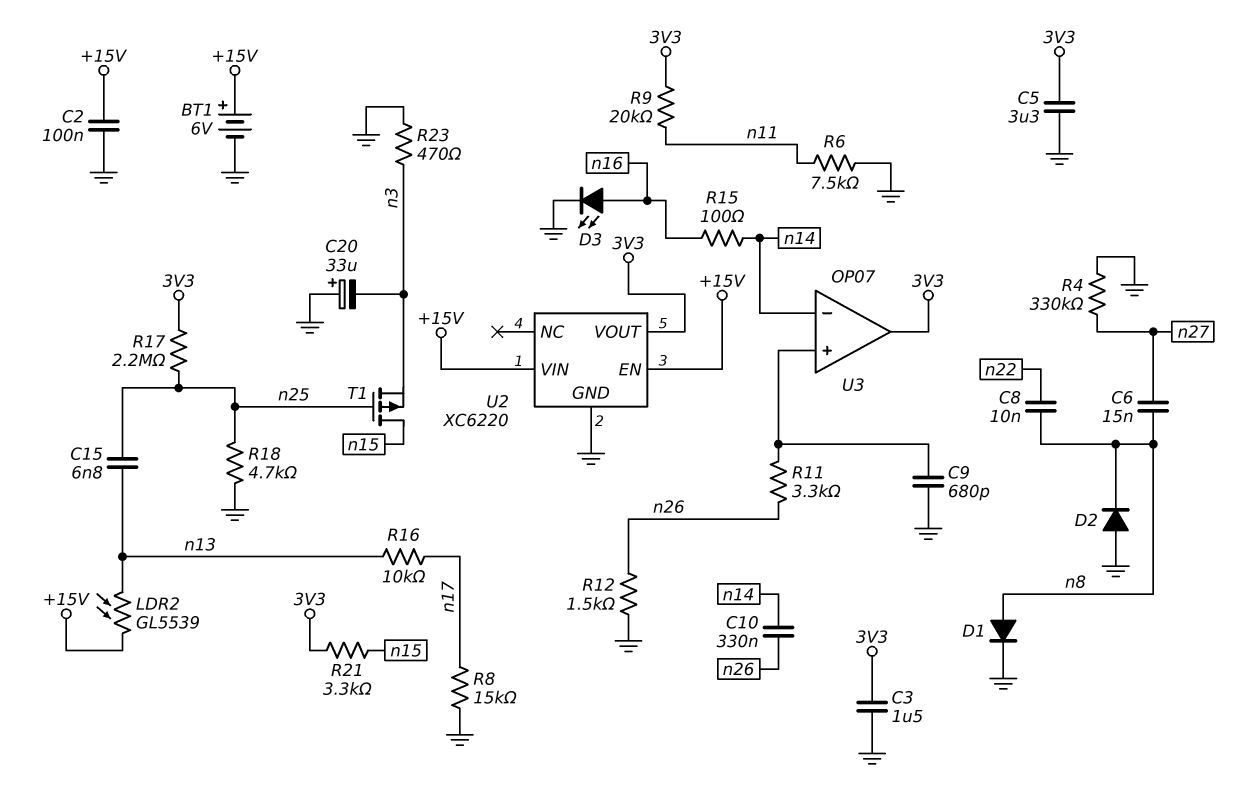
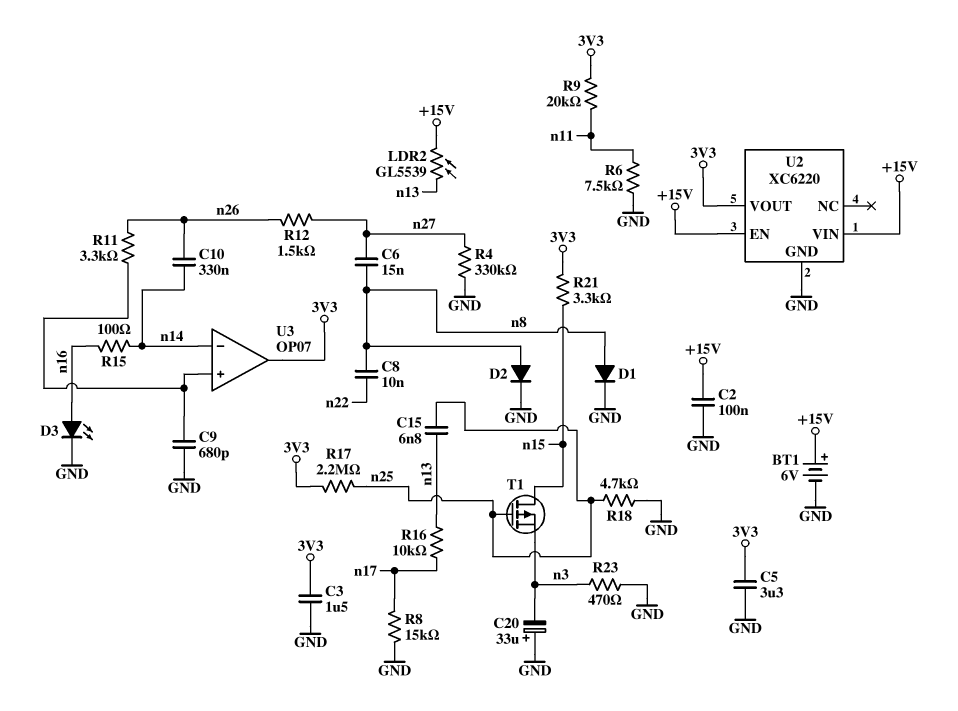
D2: diode (A GND, K n8) -> diode (A n8, K GND)
R12: 1.5k (GND, n26) -> 1.5k (n26, n27)

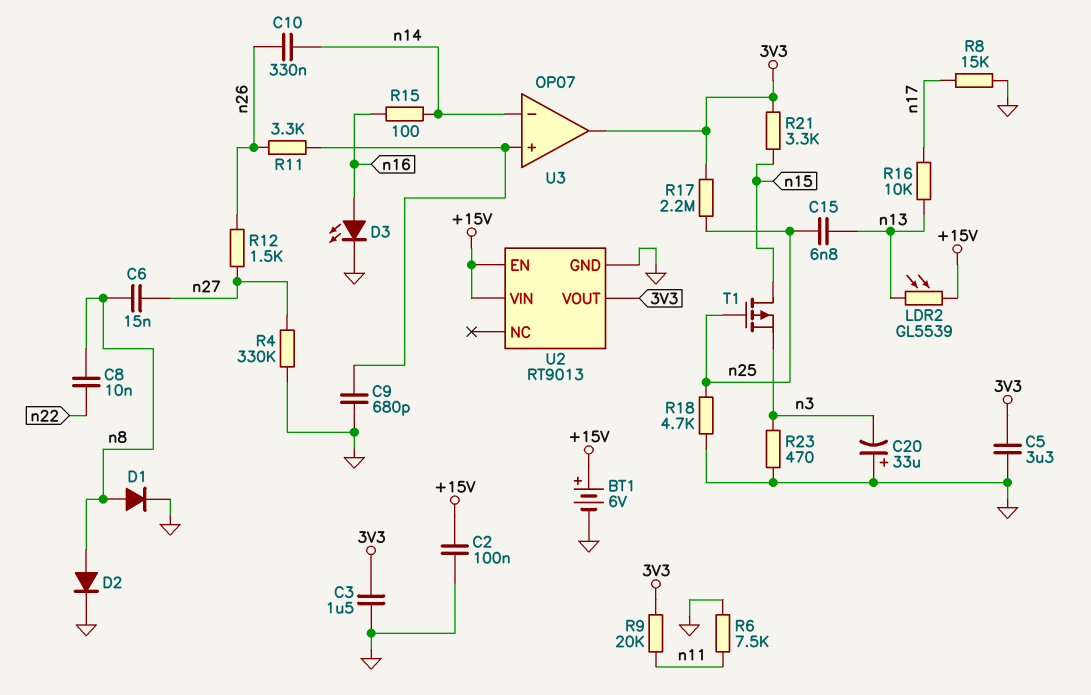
U2: XC6220 -> RT9013

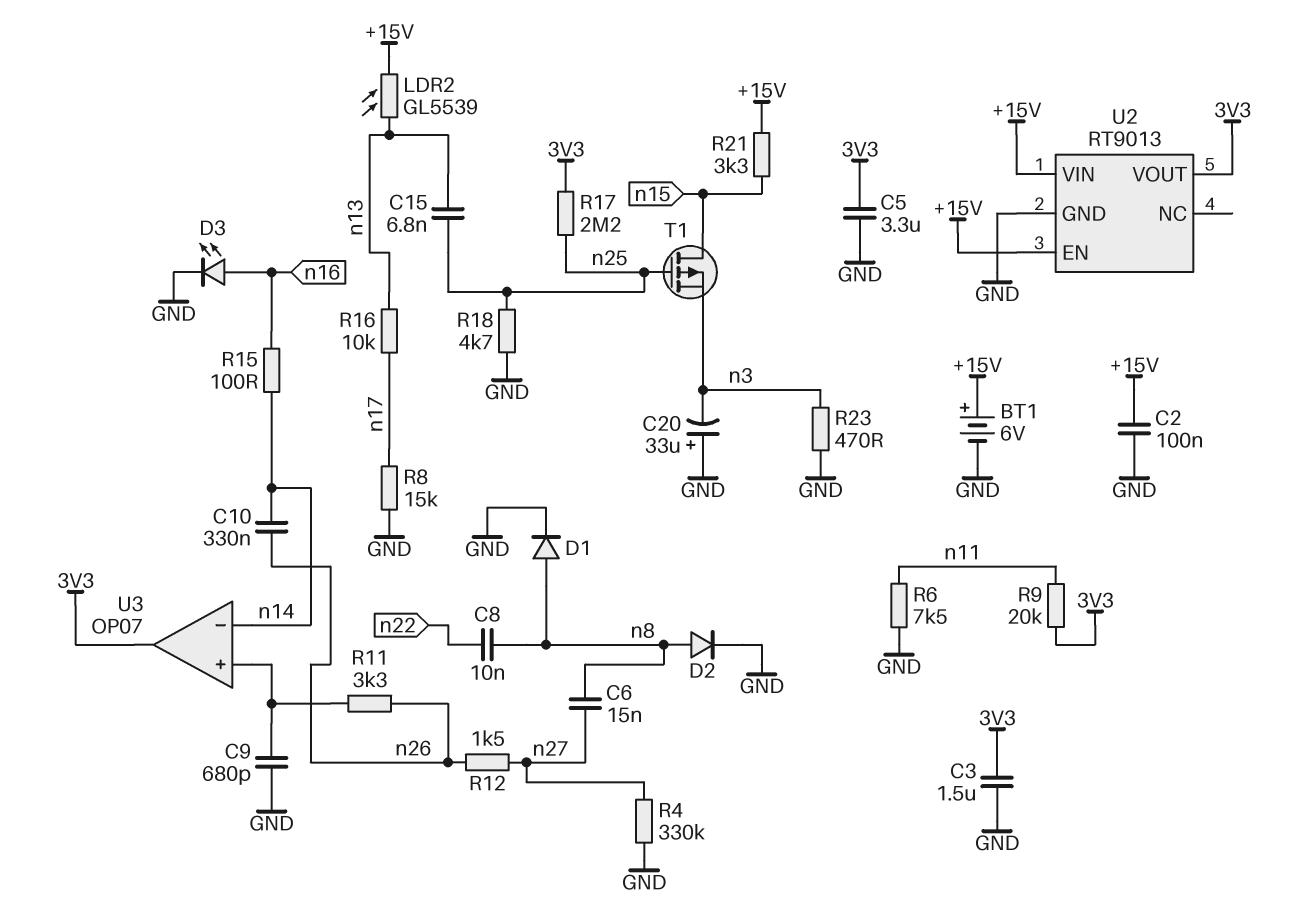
R21: 3.3k (3V3, n15) -> 3.3k (+15V, n15)

